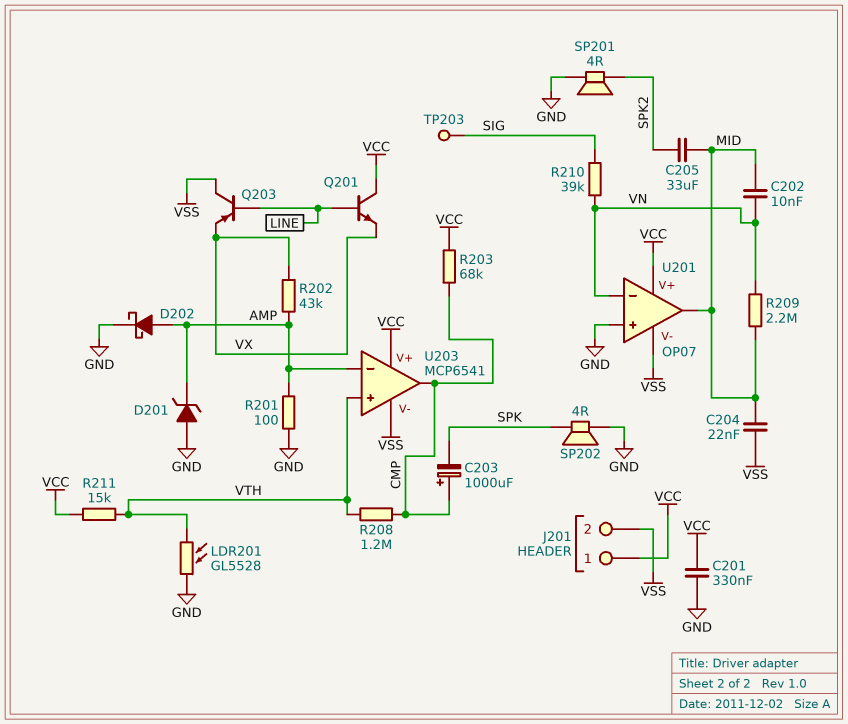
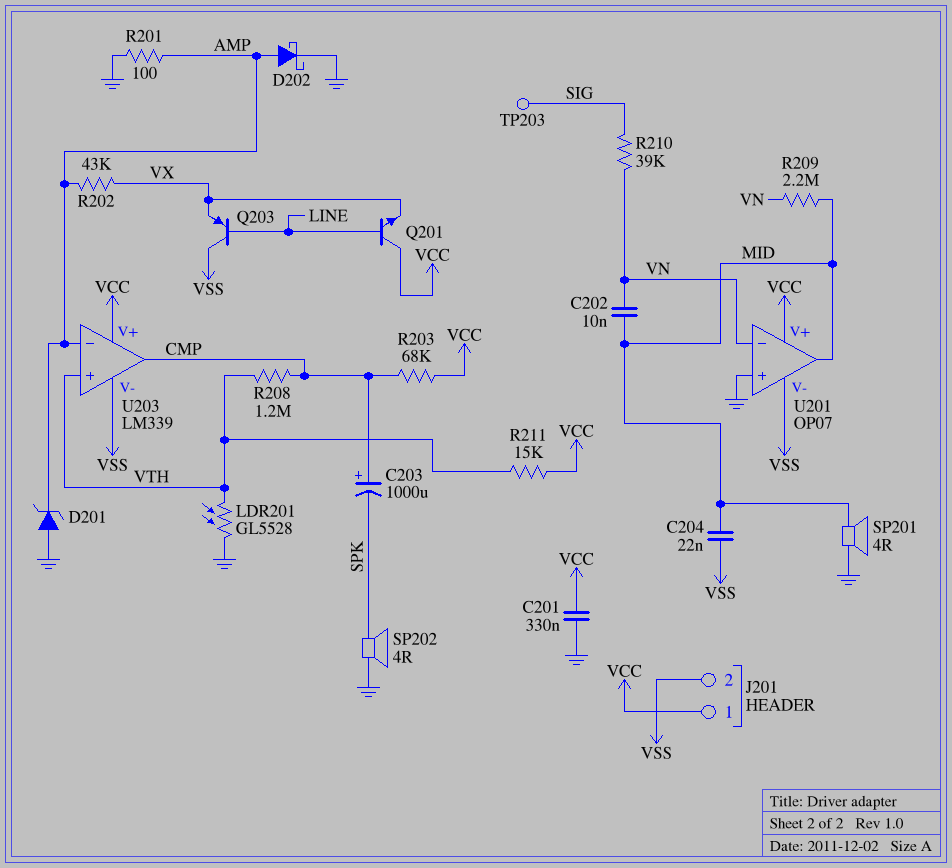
C205: 33uF (MID, SPK2) -> none
SP201: speaker 4R (GND, SPK2) -> speaker 4R (GND, MID)
U203: MCP6541 -> LM339

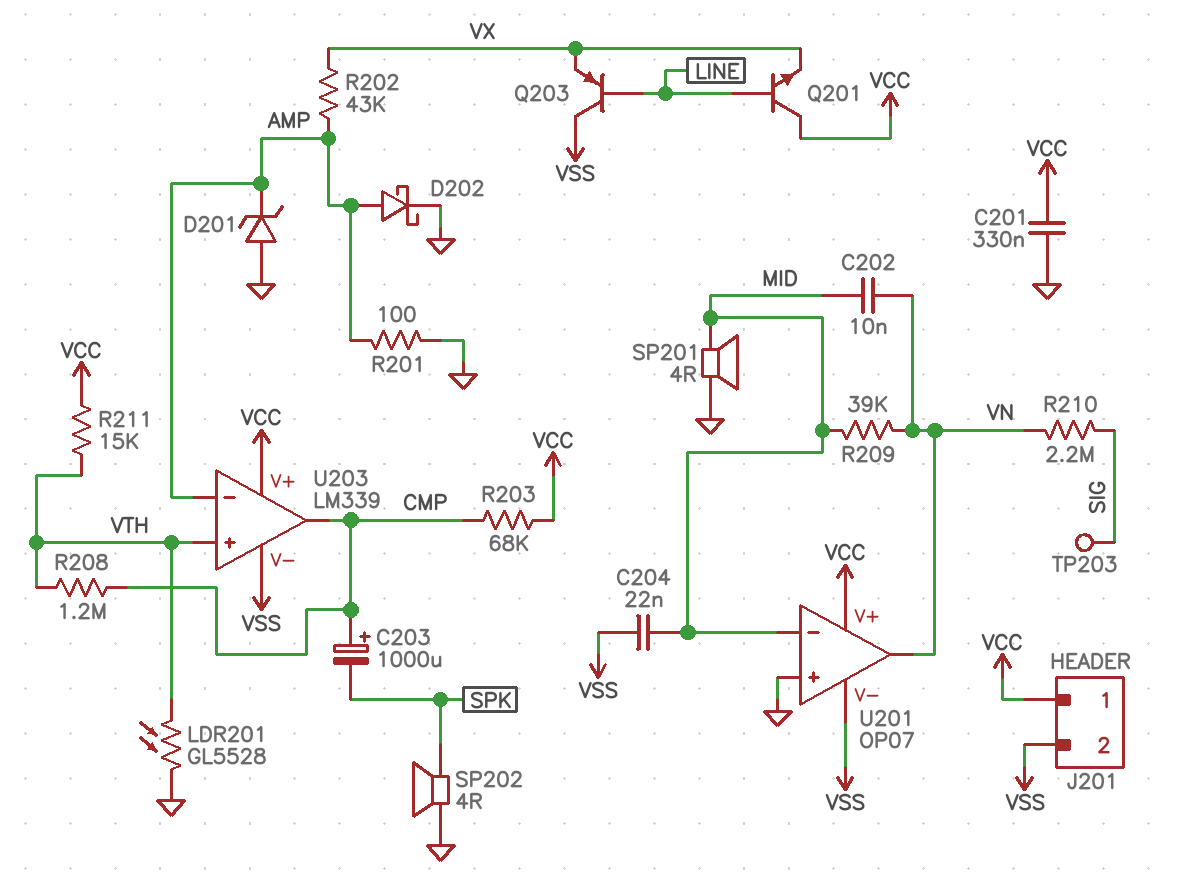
R209: 2.2M (MID, VN) -> 39k (MID, VN)
R210: 39k (SIG, VN) -> 2.2M (SIG, VN)
U201 pin in-: VN -> MID
U201 pin out: MID -> VN

